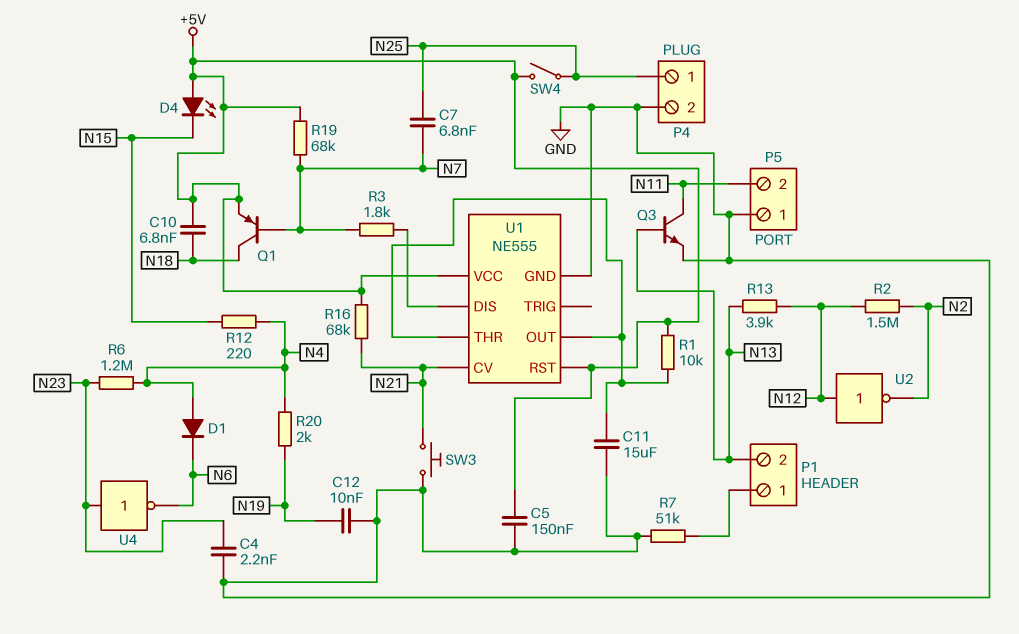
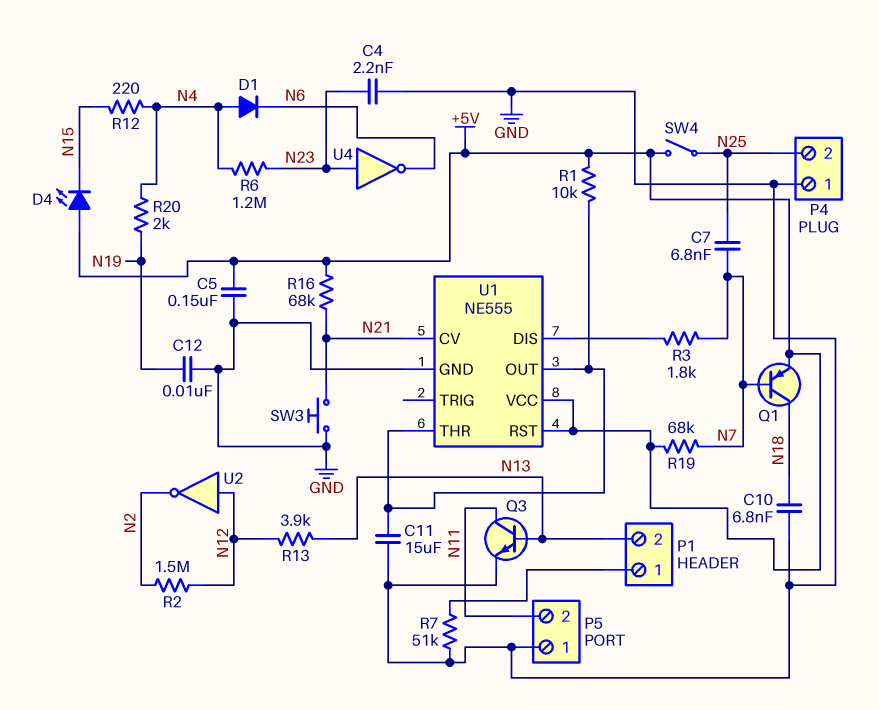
C10: 6.8nF (+5V, N18) -> 6.8nF (GND, N18)
P4 pin 1: N25 -> GND
P4 pin 2: GND -> N25

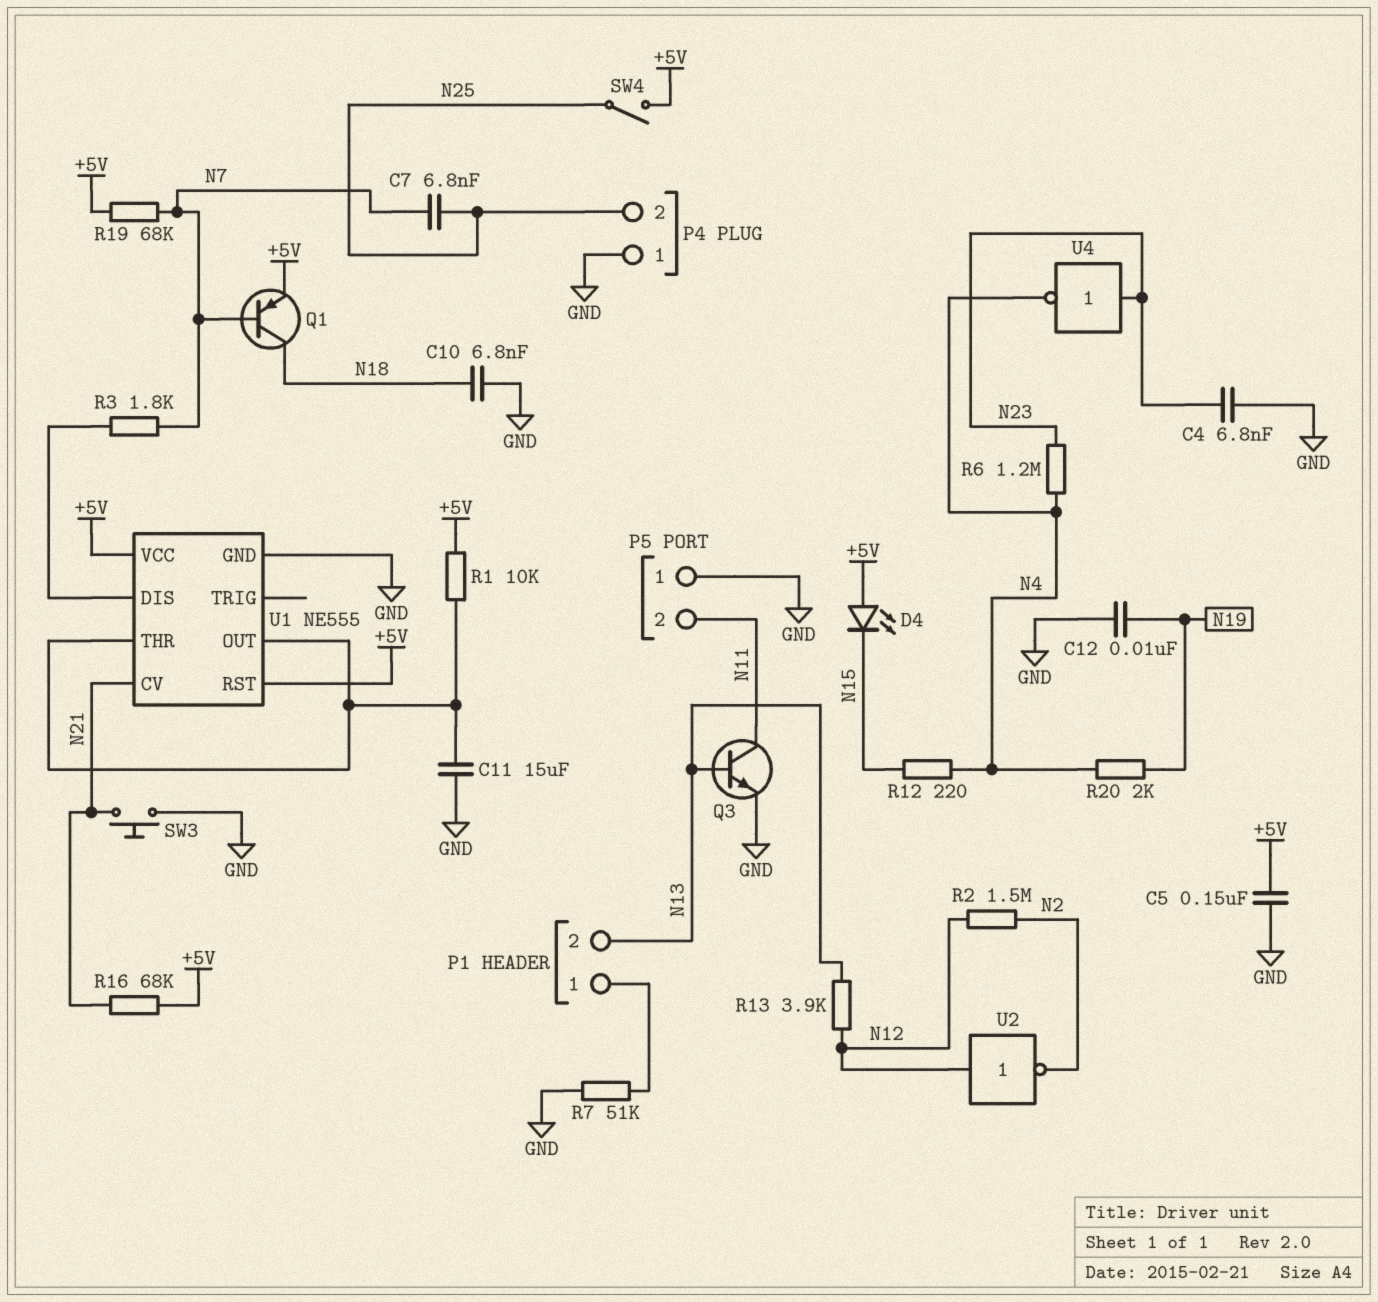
C4: 2.2nF (GND, N23) -> 6.8nF (GND, N23)
D1: diode (A N4, K N6) -> none
U4: NOT (in N23, out N6) -> NOT (in N23, out N4)

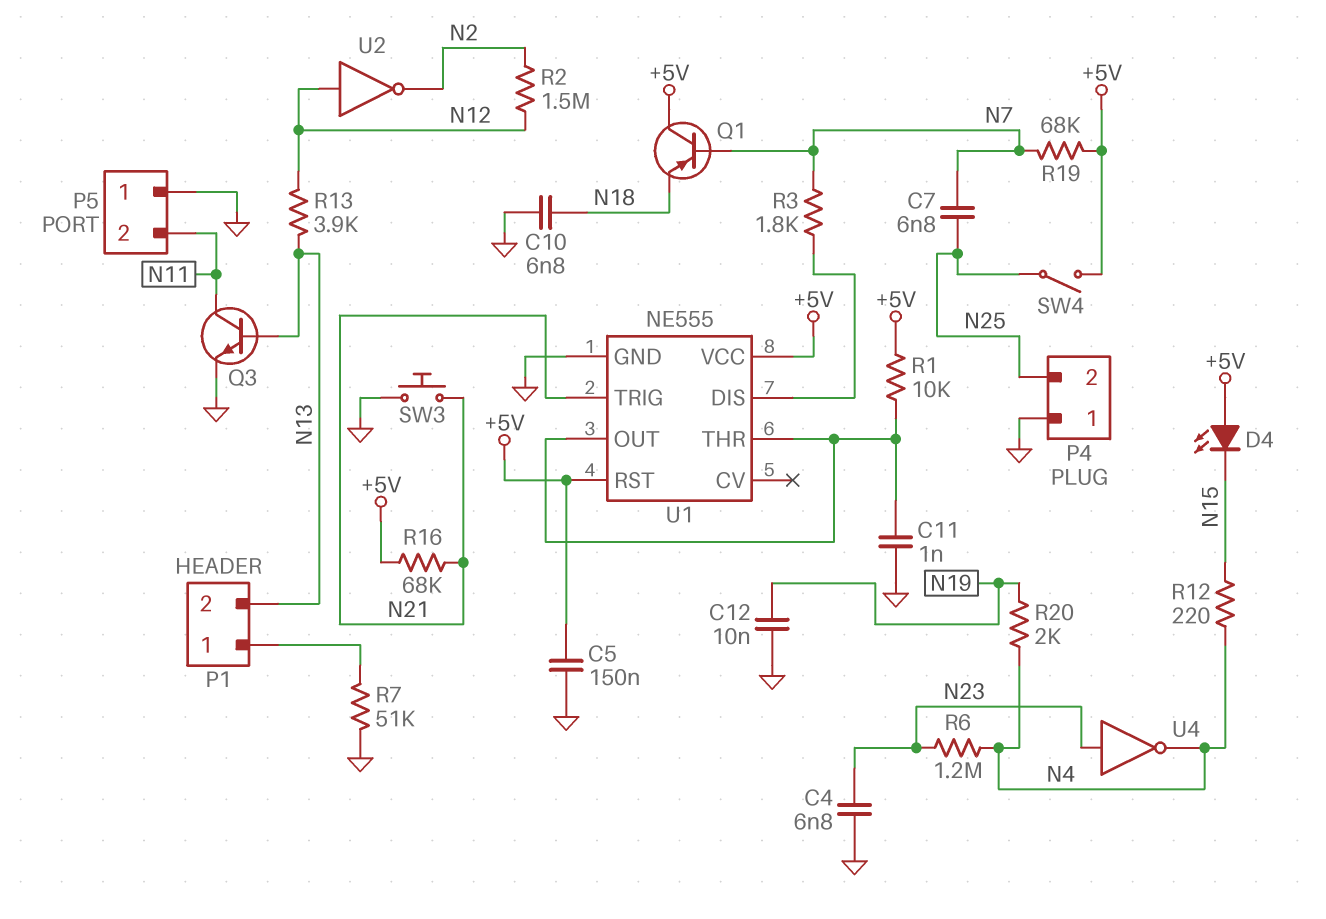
C11: 15uF (GND, U1/OUT) -> 1nF (GND, U1/OUT)
Q1: PNP (B N7, C N18, E +5V) -> PNP (B N7, C +5V, E N18)
U1 pin CV: N21 -> none
U1 pin TRIG: none -> N21

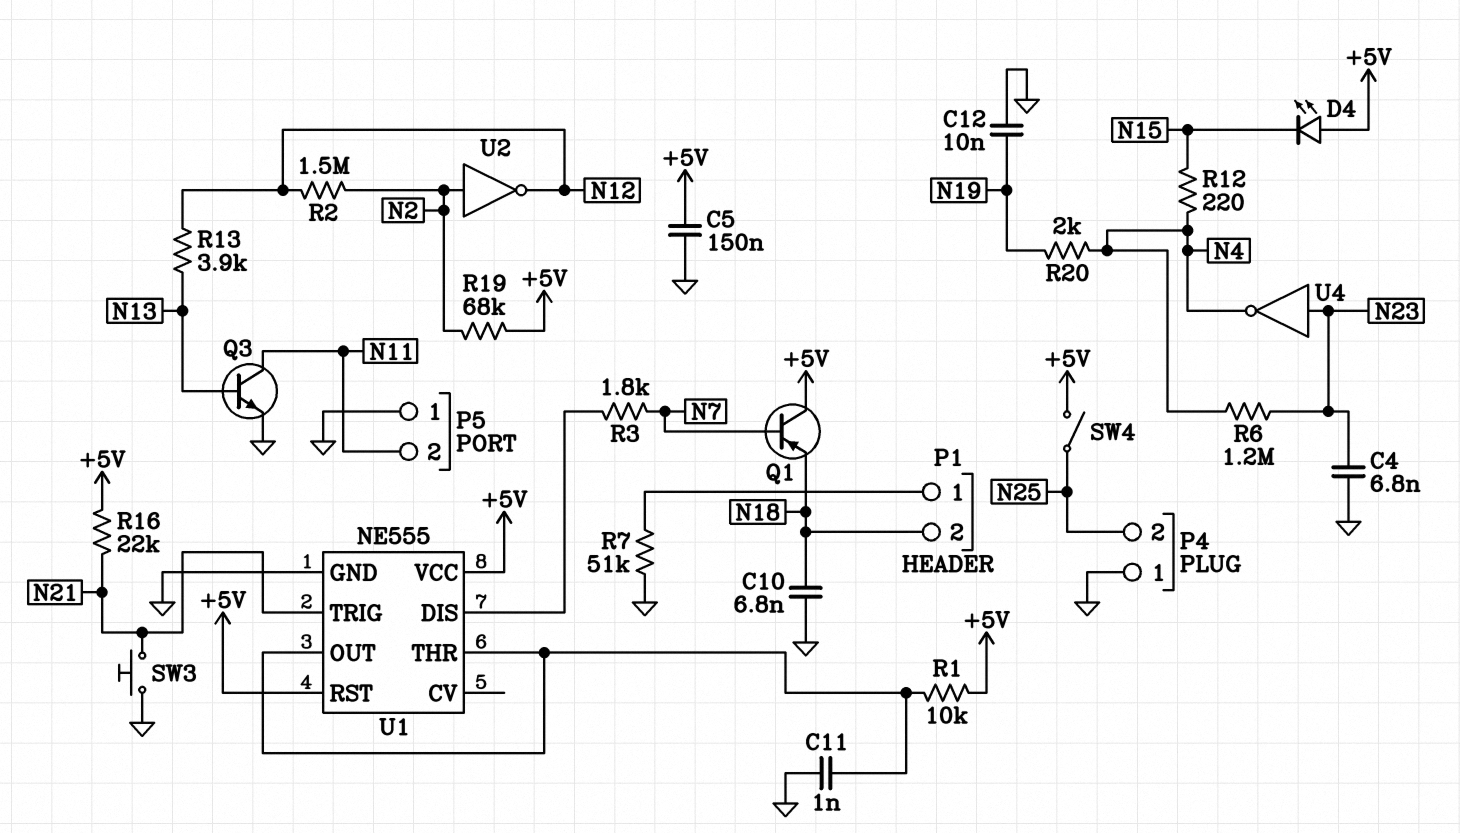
C7: 6.8nF (N7, N25) -> none
P1 pin 2: N13 -> N18
R16: 68k (+5V, N21) -> 22k (+5V, N21)
R19: 68k (+5V, N7) -> 68k (+5V, N2)
U2: NOT (in N12, out N2) -> NOT (in N2, out N12)

